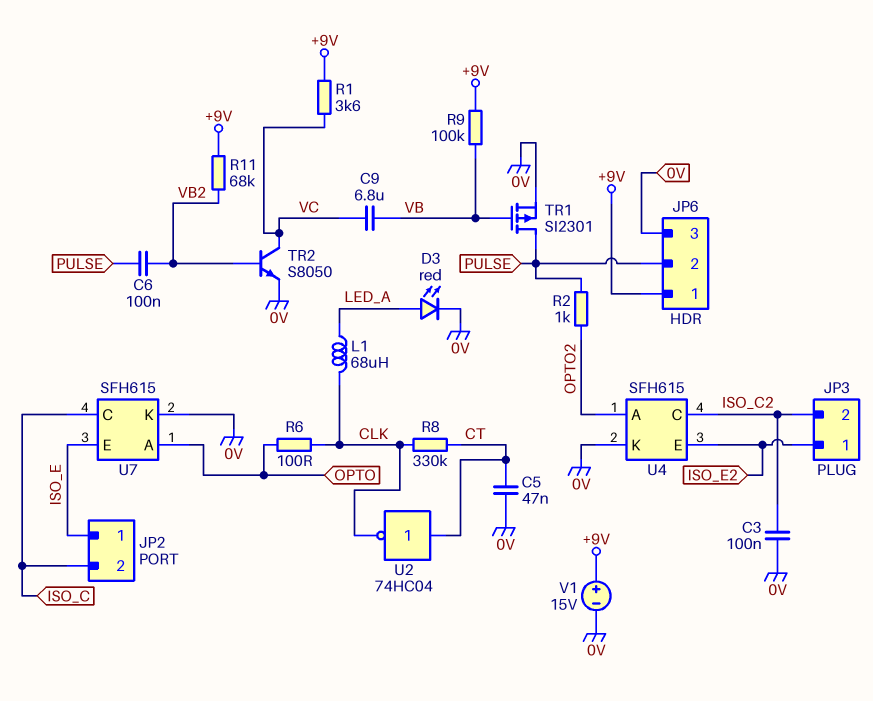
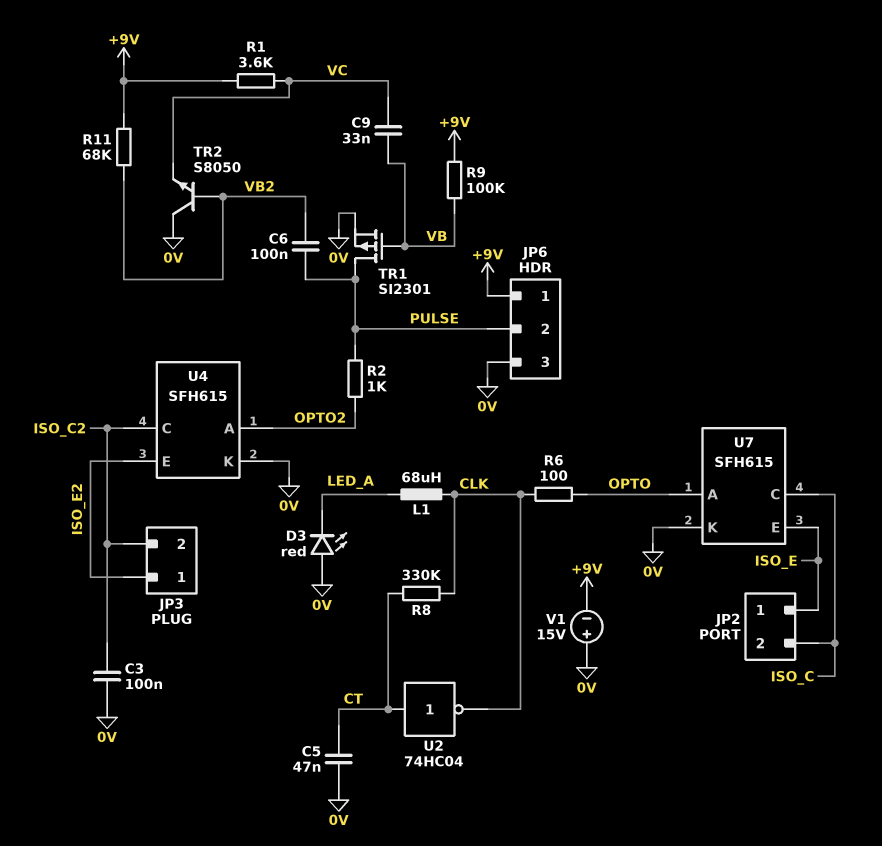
C9: 6.8uF (VB, VC) -> 33nF (VB, VC)
D3: LED red (A LED_A, K 0V) -> LED red (A 0V, K LED_A)
TR2: NPN S8050 (B VB2, C VC, E 0V) -> NPN S8050 (B VB2, C 0V, E VC)
V1: 15V (plus +9V, minus 0V) -> 15V (plus 0V, minus +9V)

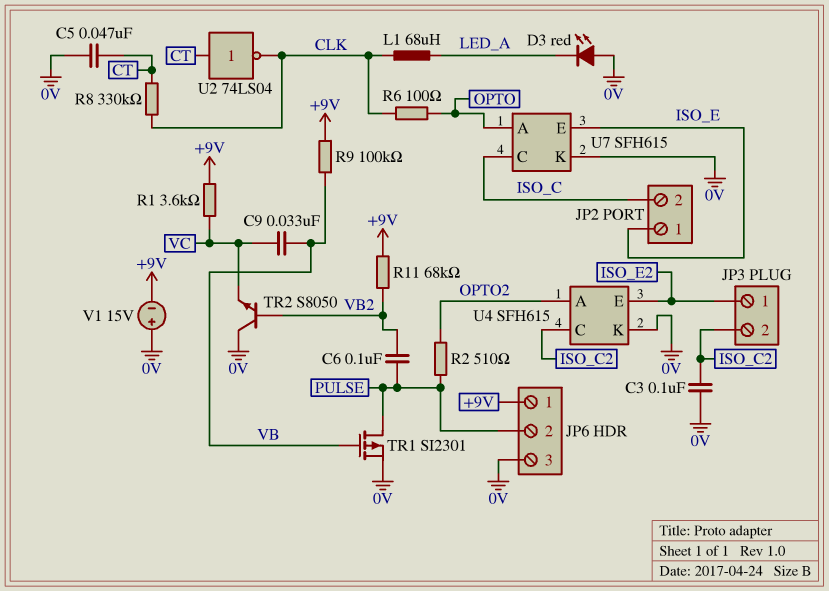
R2: 1k (OPTO2, PULSE) -> 510 (OPTO2, PULSE)
U2: NOT 74HC04 (in CT, out CLK) -> NOT 74LS04 (in CT, out CLK)

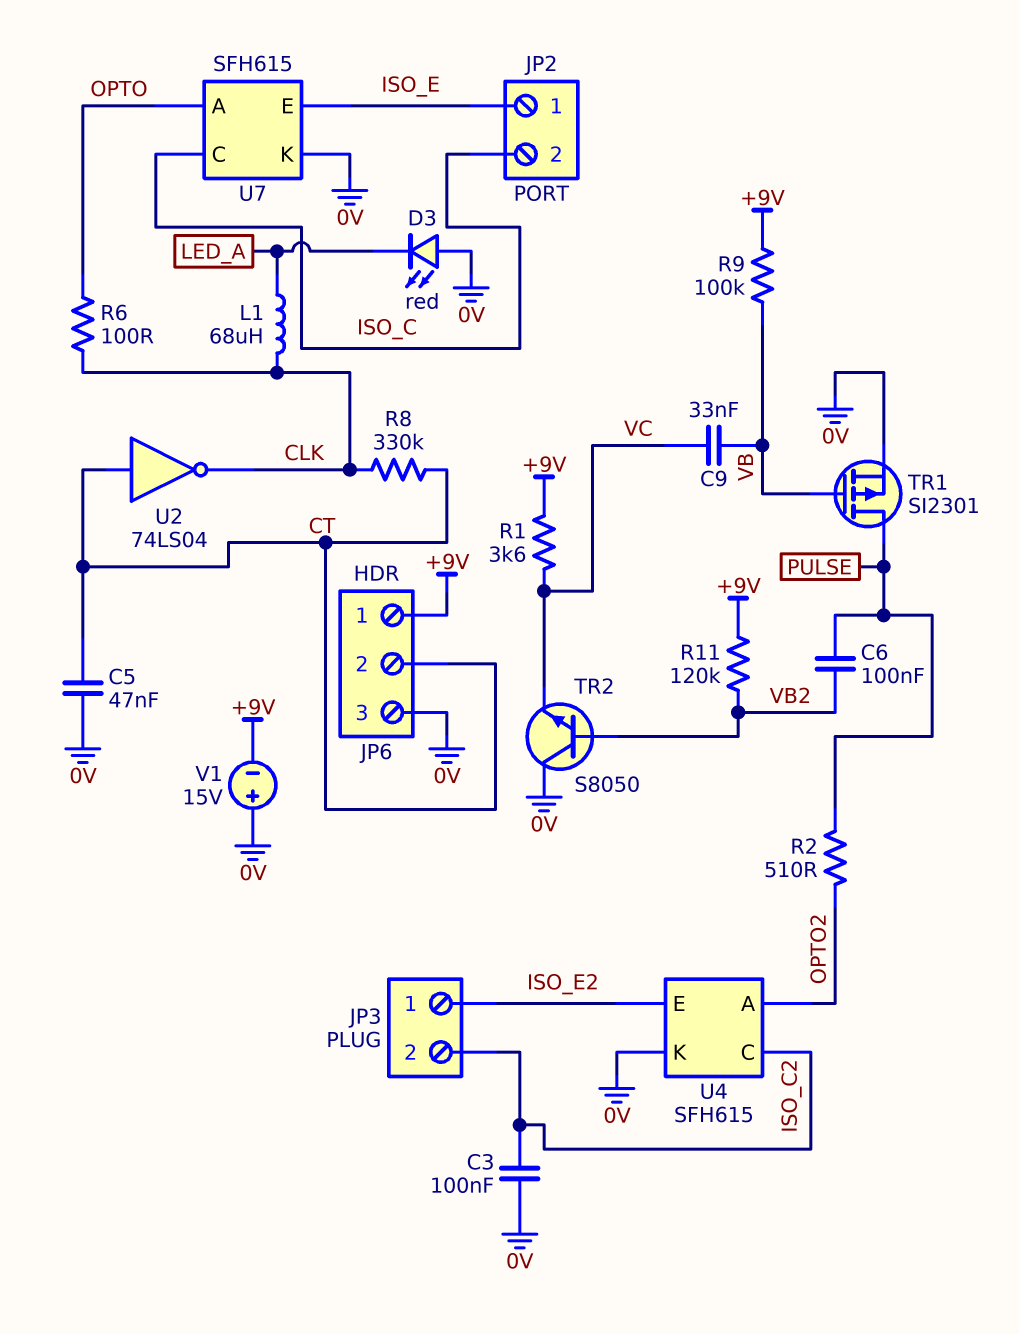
JP6 pin 2: PULSE -> CT
R11: 68k (+9V, VB2) -> 120k (+9V, VB2)

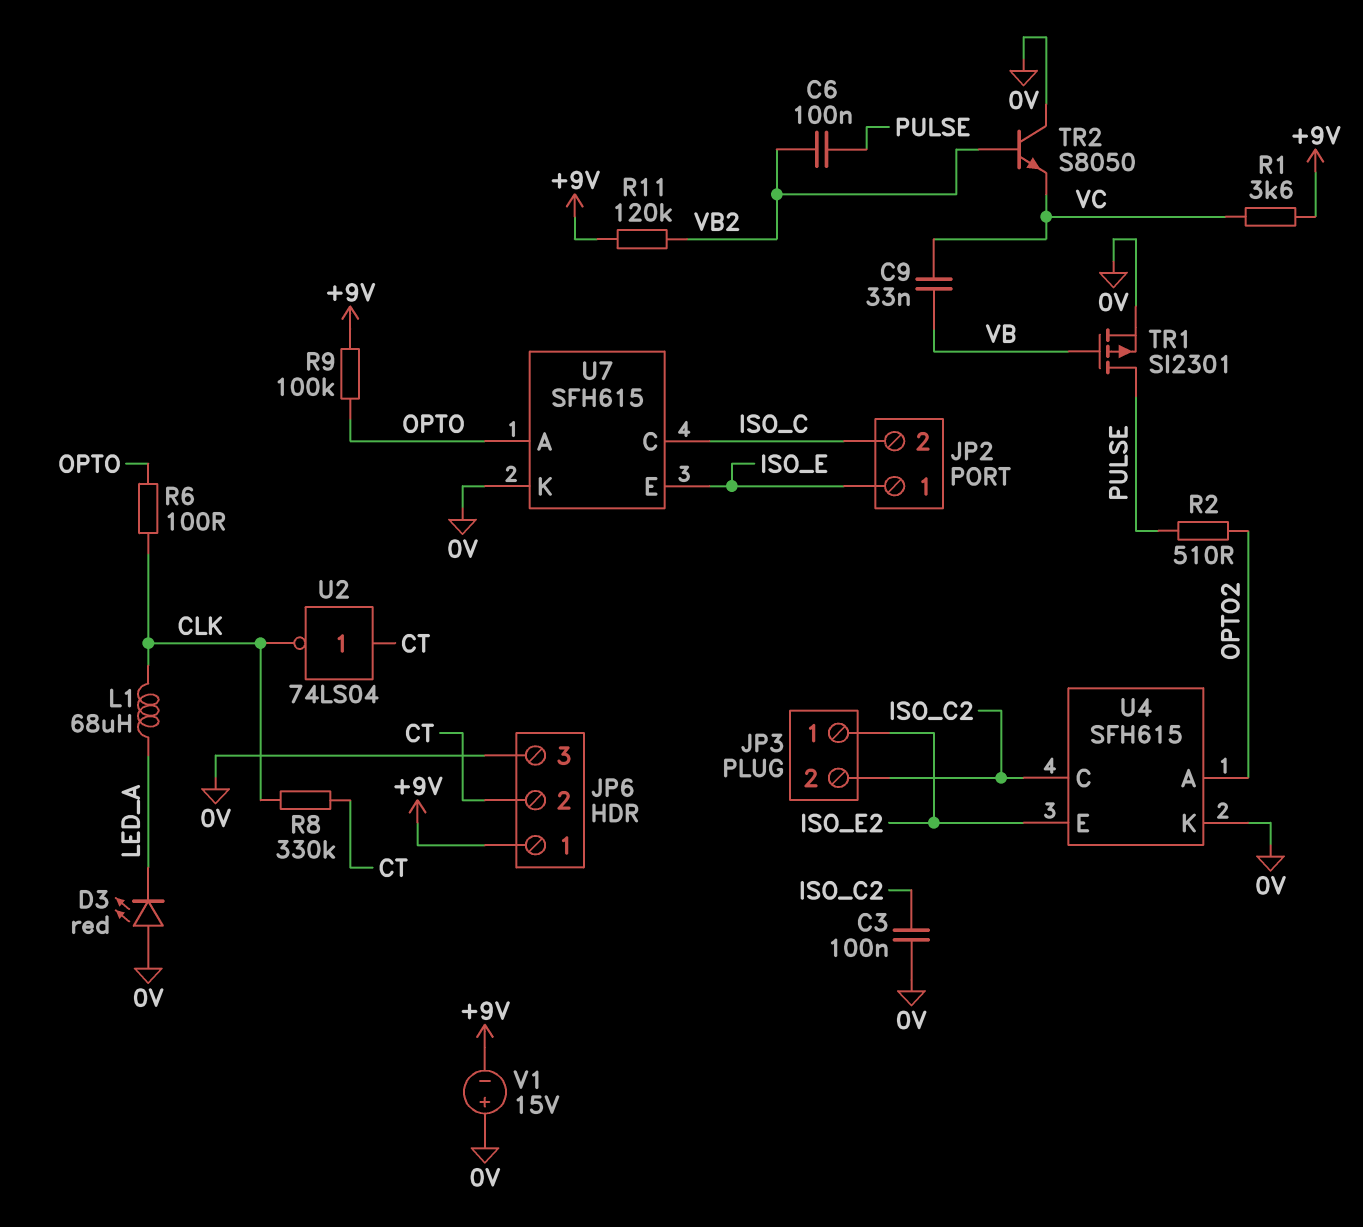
C5: 47nF (0V, CT) -> none
R9: 100k (+9V, VB) -> 100k (+9V, OPTO)

